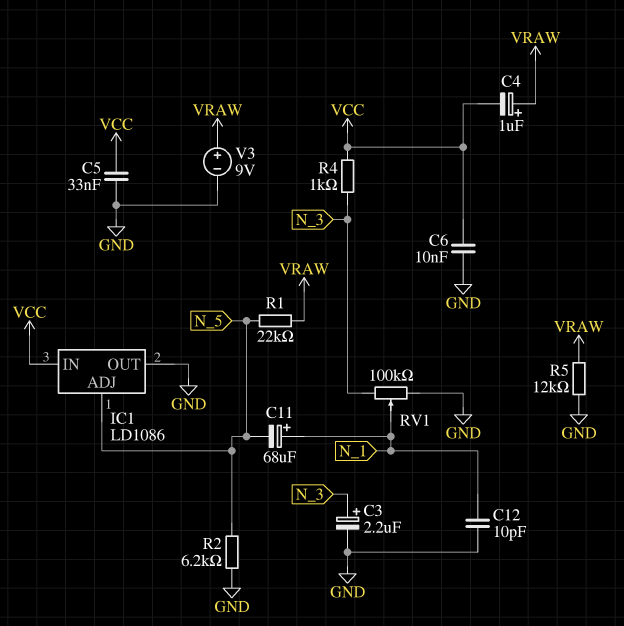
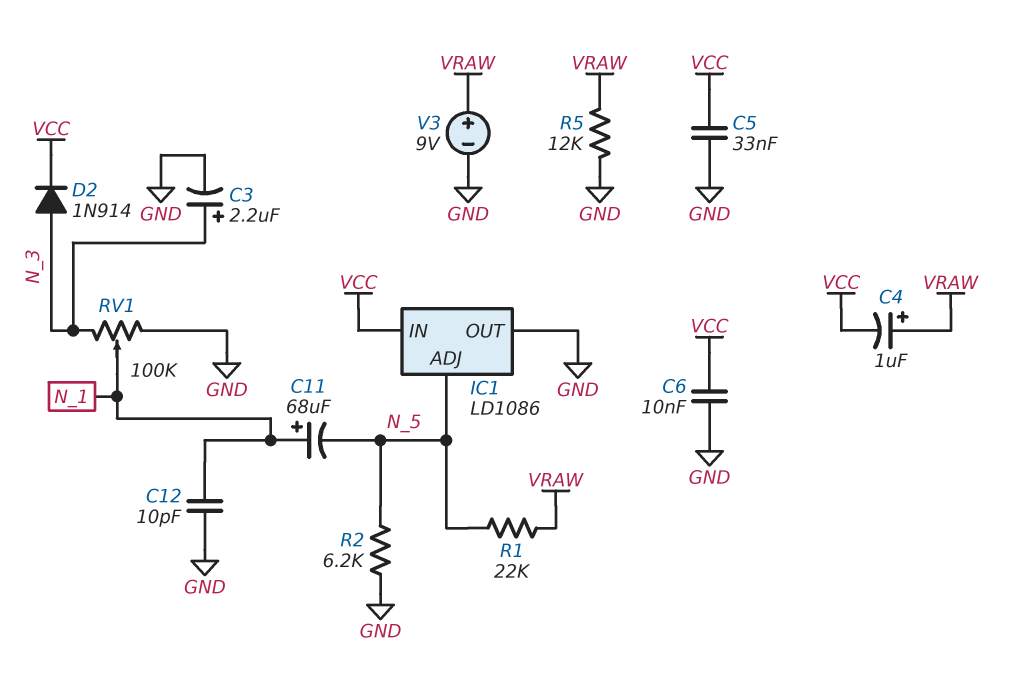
D2: none -> diode 1N914 (A N_3, K VCC)
R4: 1k (N_3, VCC) -> none

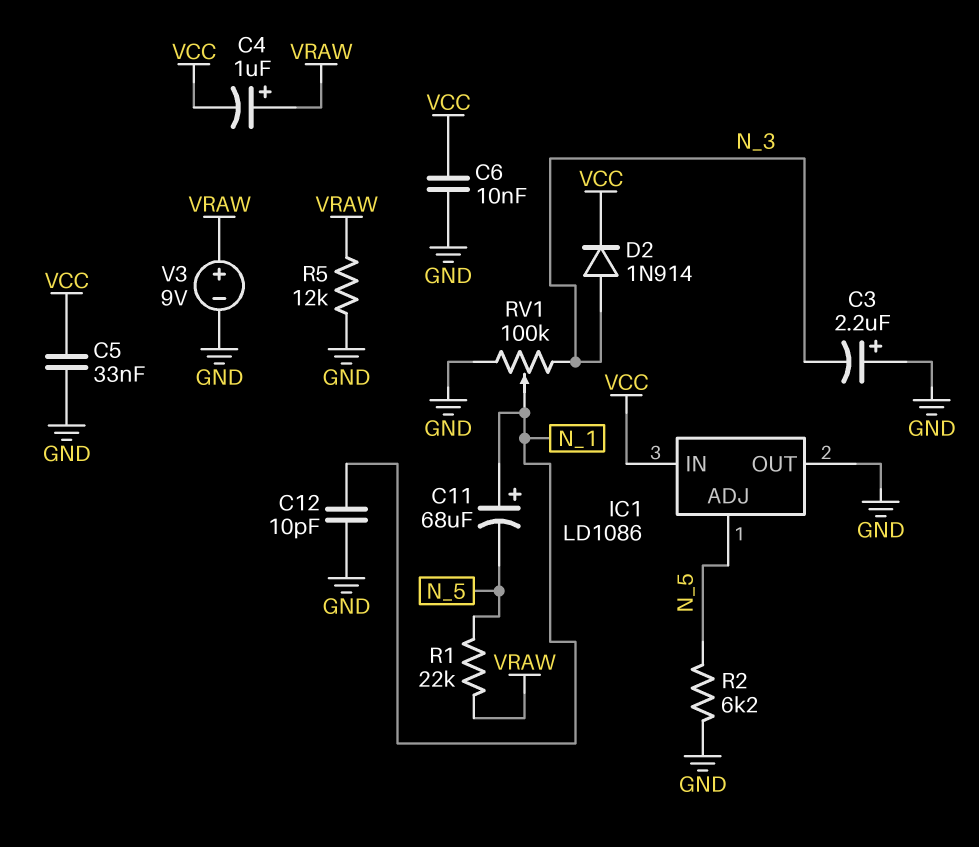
C3: 2.2uF (plus N_3, minus GND) -> 2.2uF (plus GND, minus N_3)

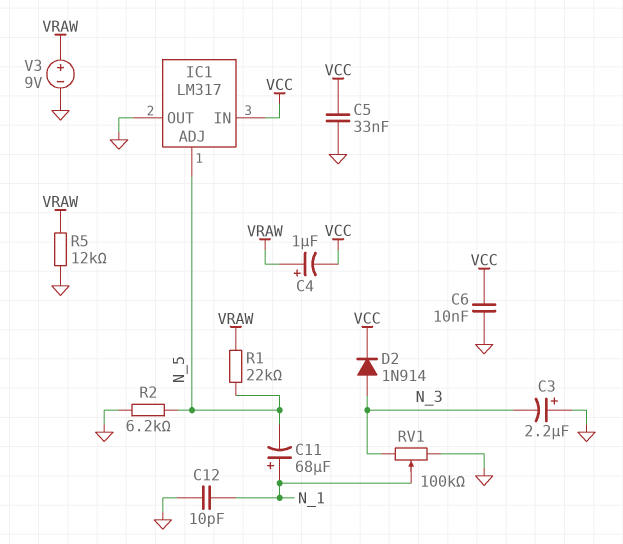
IC1: LD1086 -> LM317

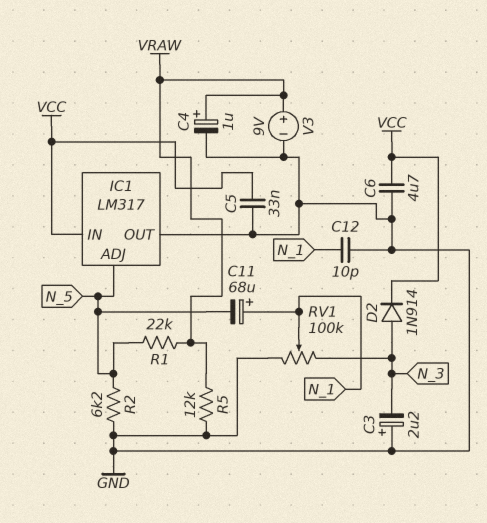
C4: 1uF (plus VRAW, minus VCC) -> 1uF (plus VRAW, minus GND)
C6: 10nF (GND, VCC) -> 4.7uF (GND, VCC)

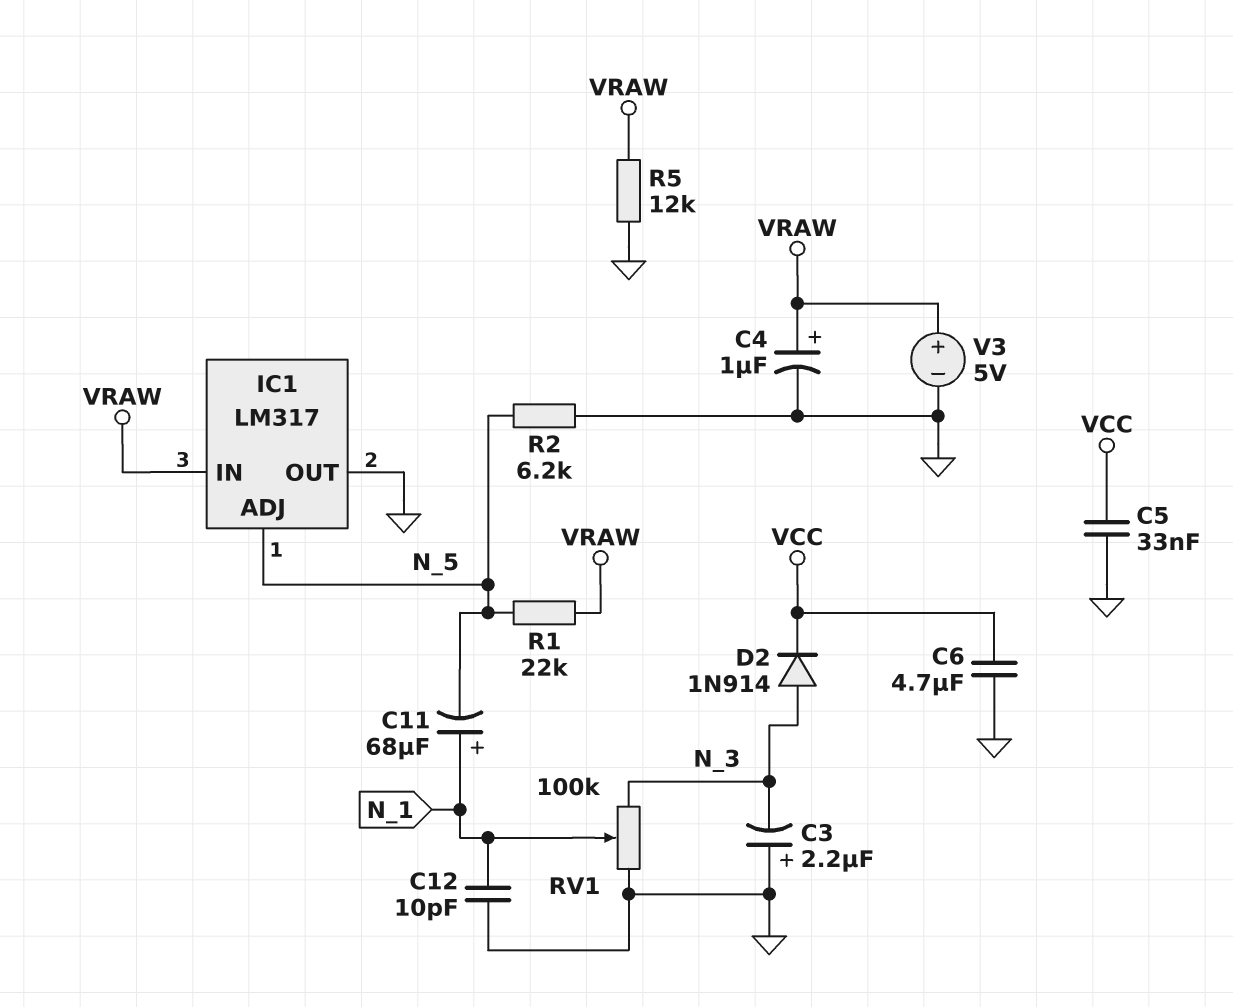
IC1 pin IN: VCC -> VRAW
V3: 9V (plus VRAW, minus GND) -> 5V (plus VRAW, minus GND)

